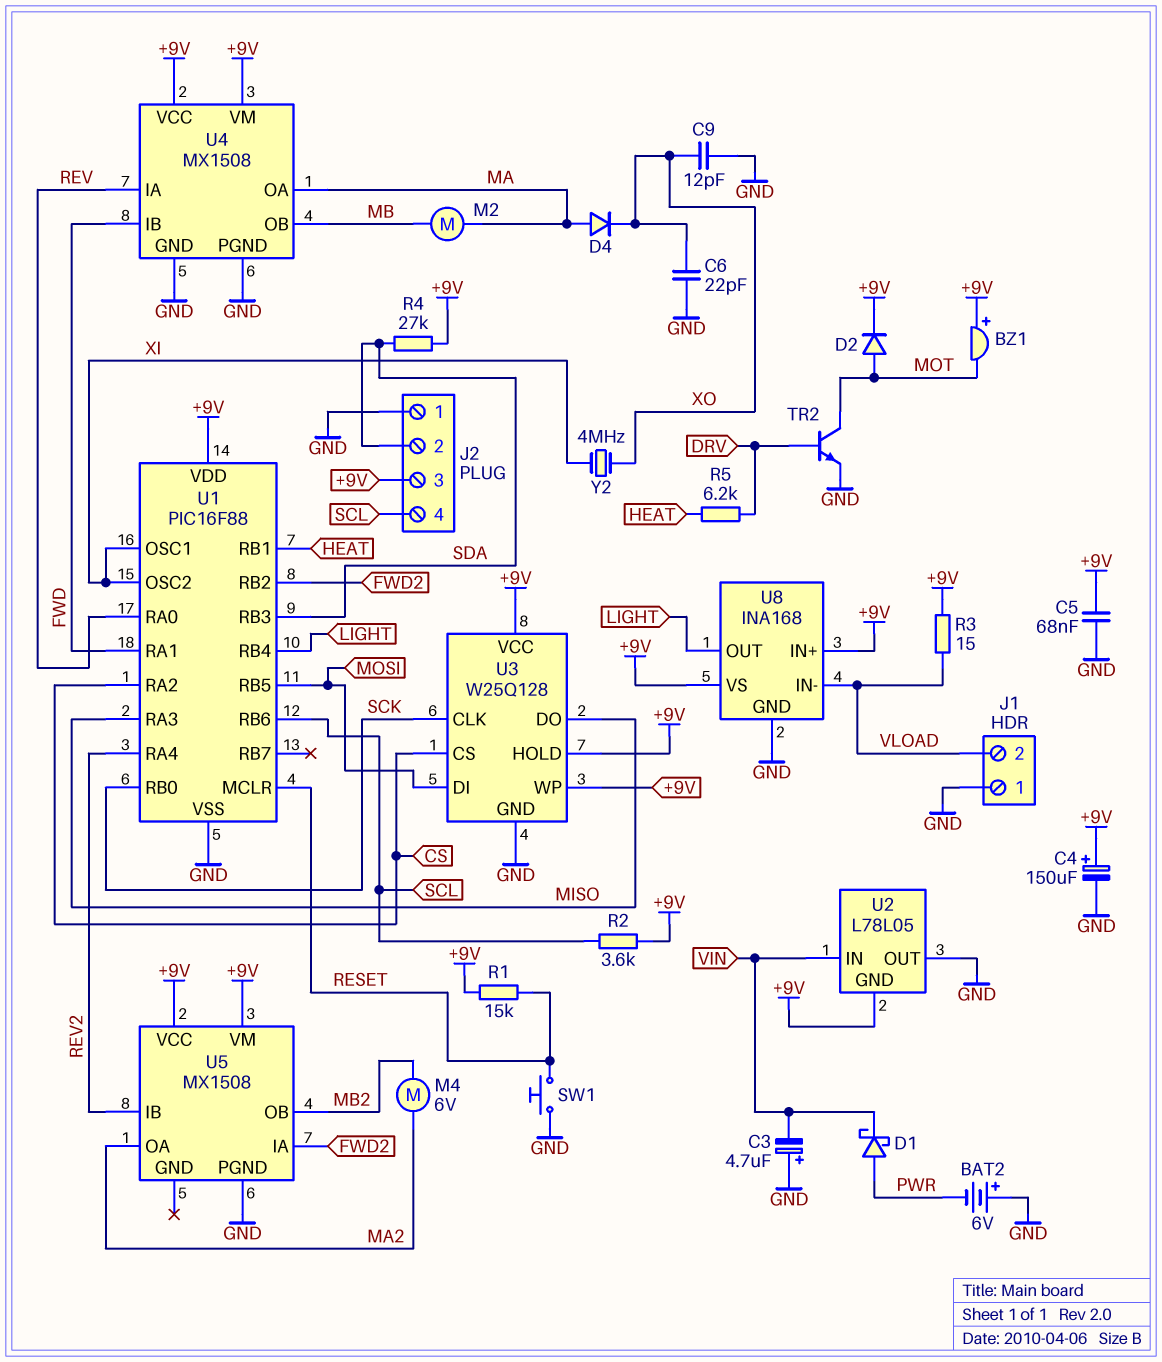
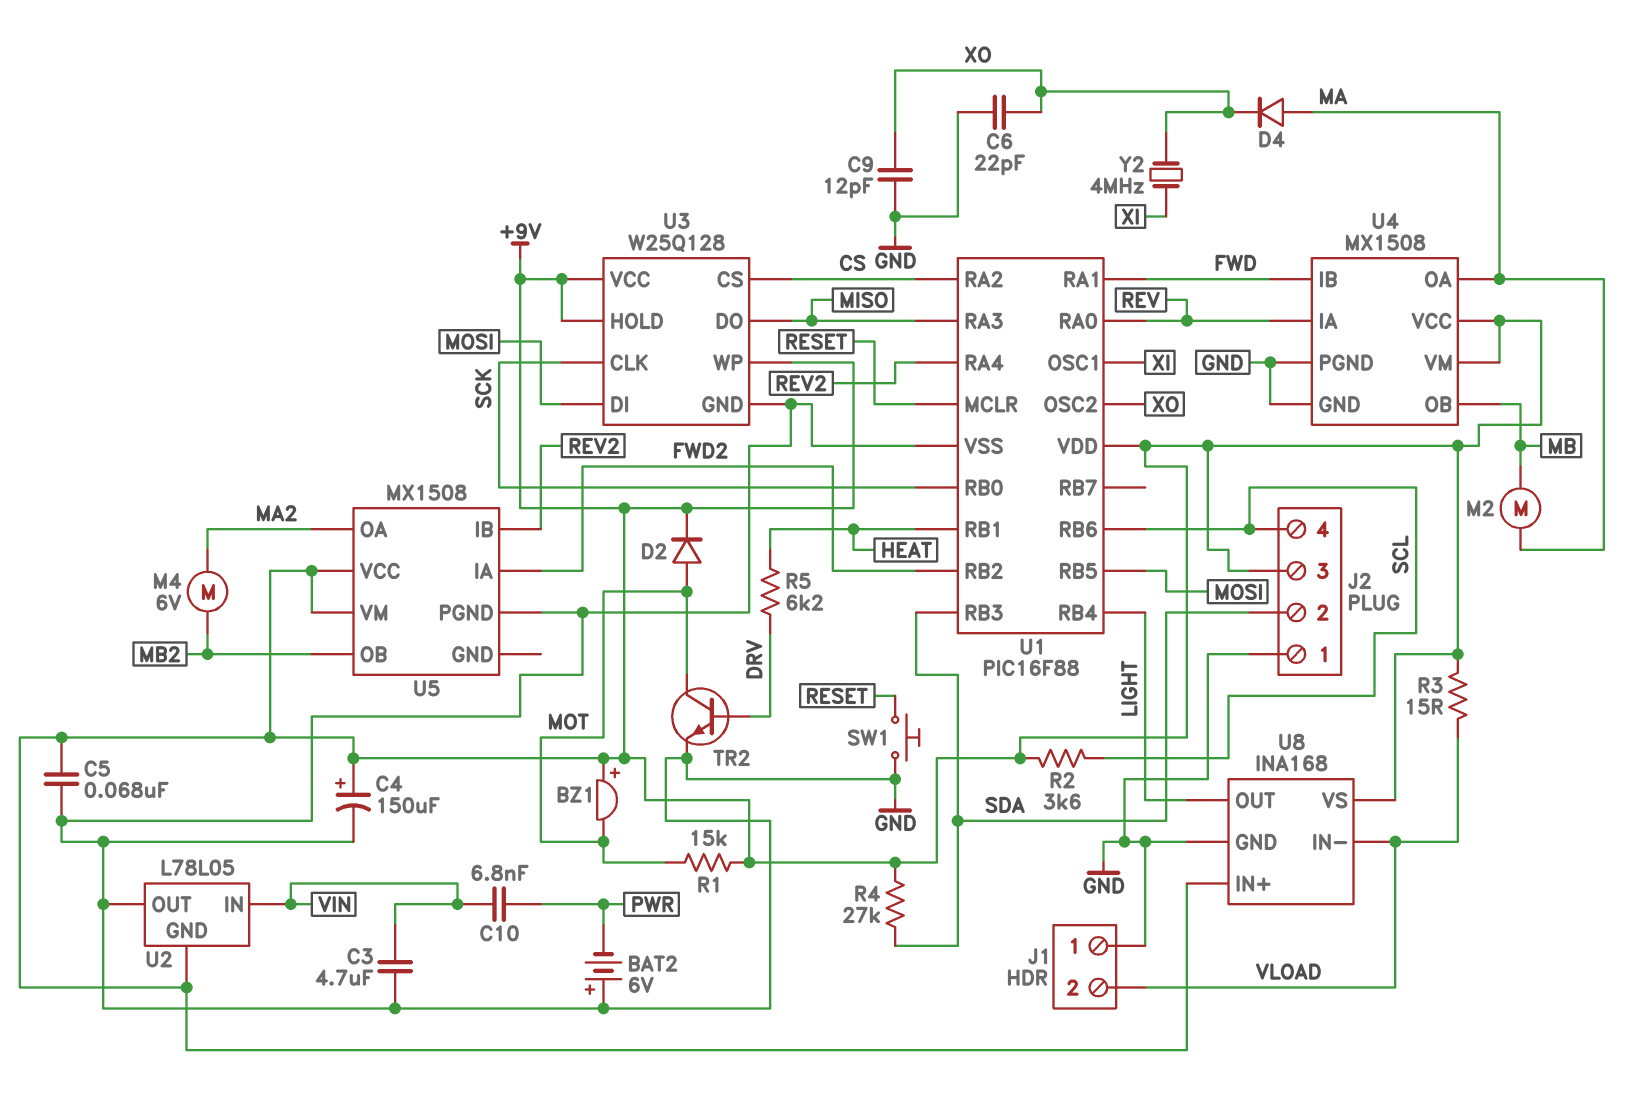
C3: 4.7uF (plus GND, minus VIN) -> 4.7uF (GND, VIN)
C10: none -> 6.8nF (PWR, VIN)
D1: schottky (A PWR, K VIN) -> none
R1: 15k (+9V, RESET) -> 15k (+9V, MOT)
U1 pin OSC2: XI -> XO

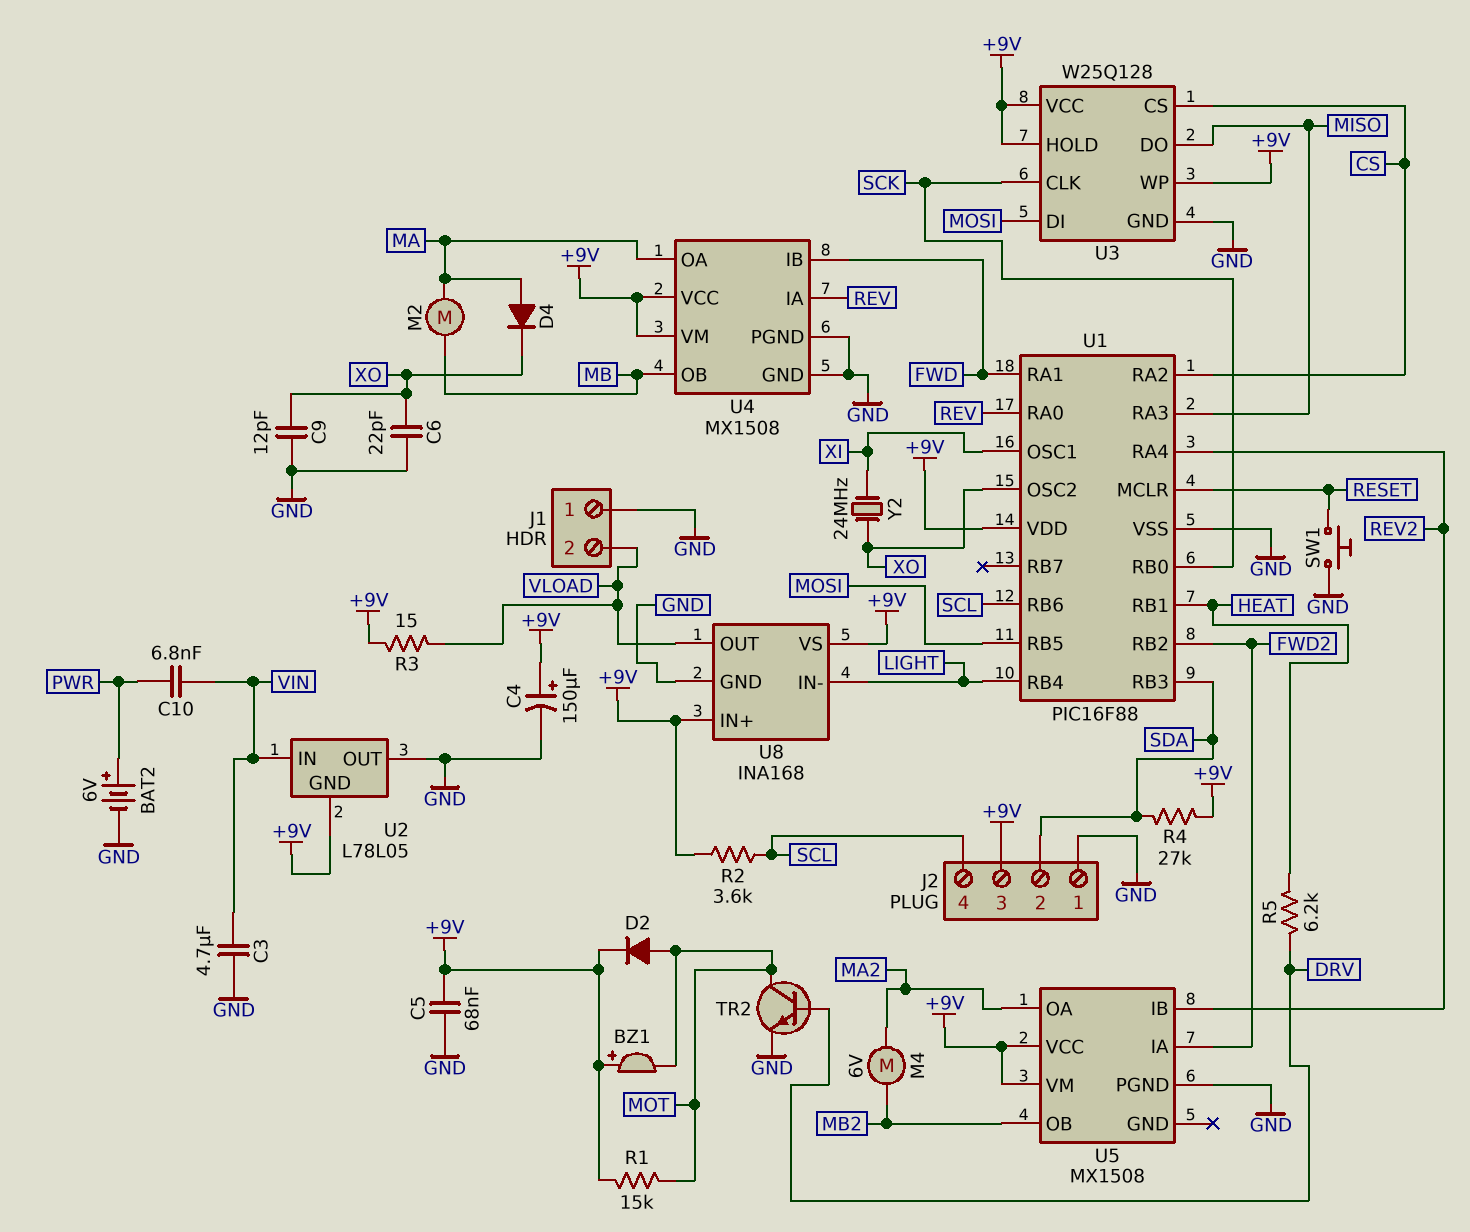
BAT2: 6V (plus GND, minus PWR) -> 6V (plus PWR, minus GND)
U8 pin IN-: VLOAD -> LIGHT
U8 pin OUT: LIGHT -> VLOAD
Y2: 4MHz (XI, XO) -> 24MHz (XI, XO)

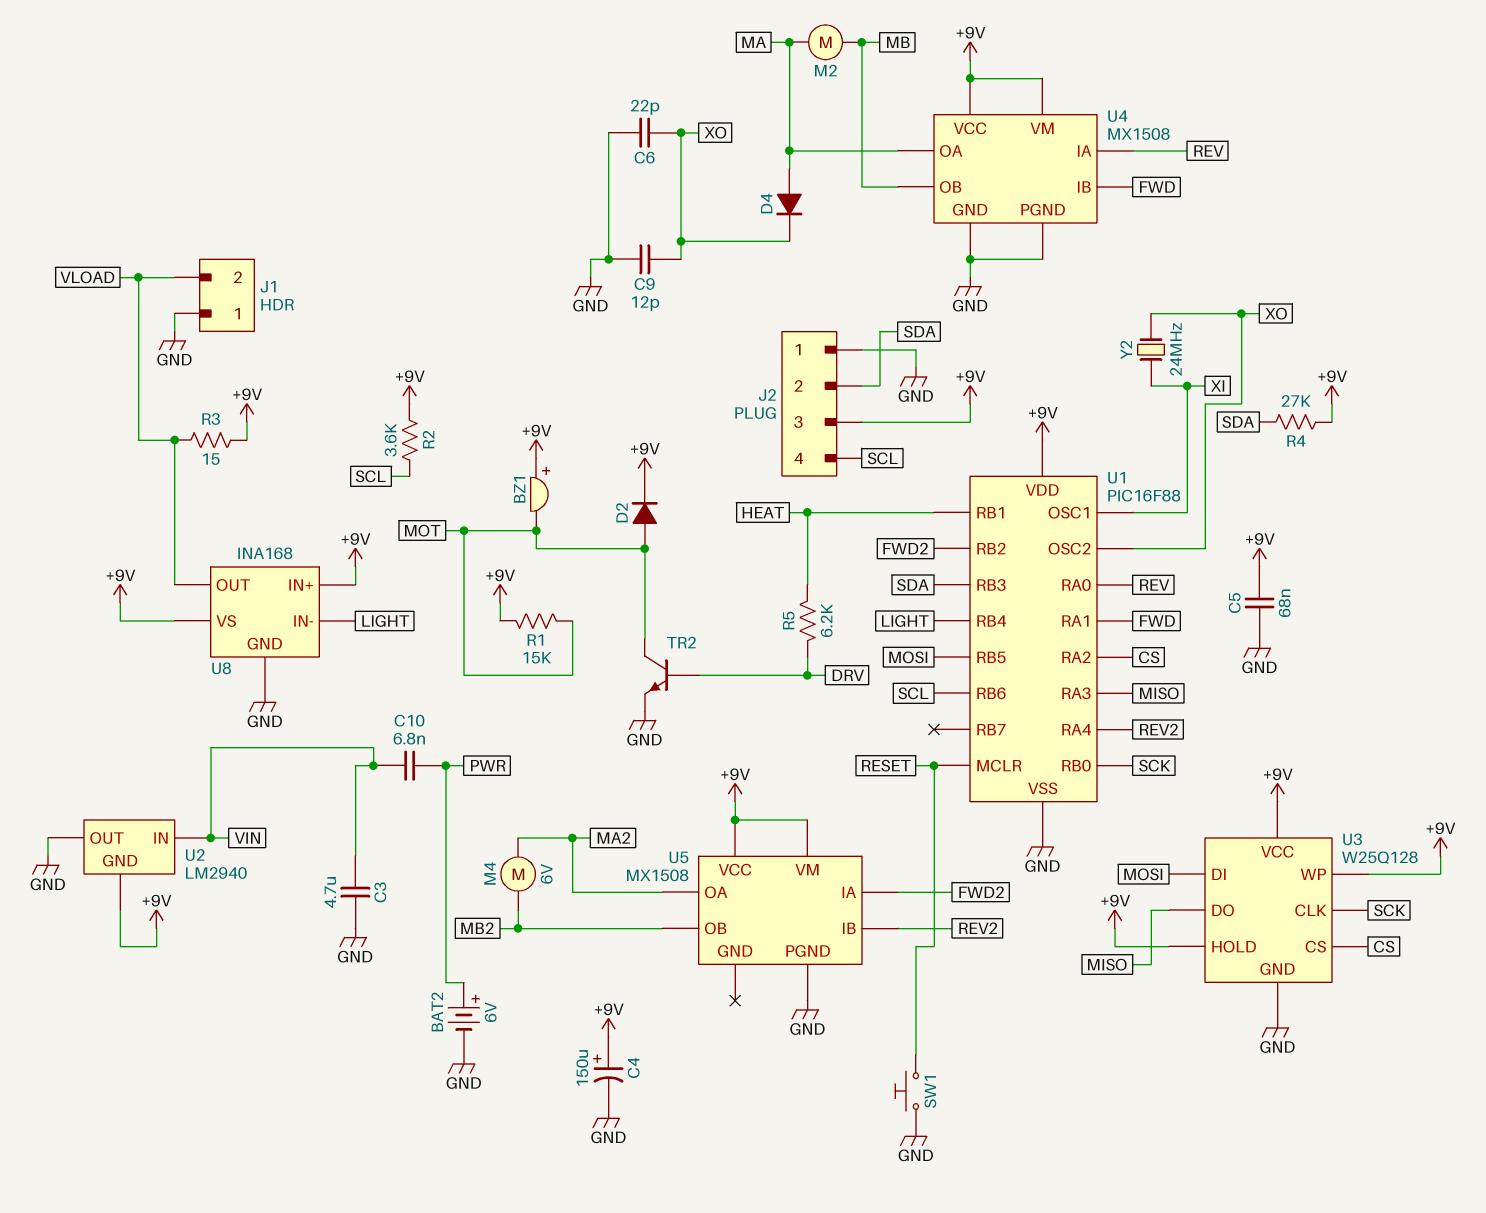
U2: L78L05 -> LM2940

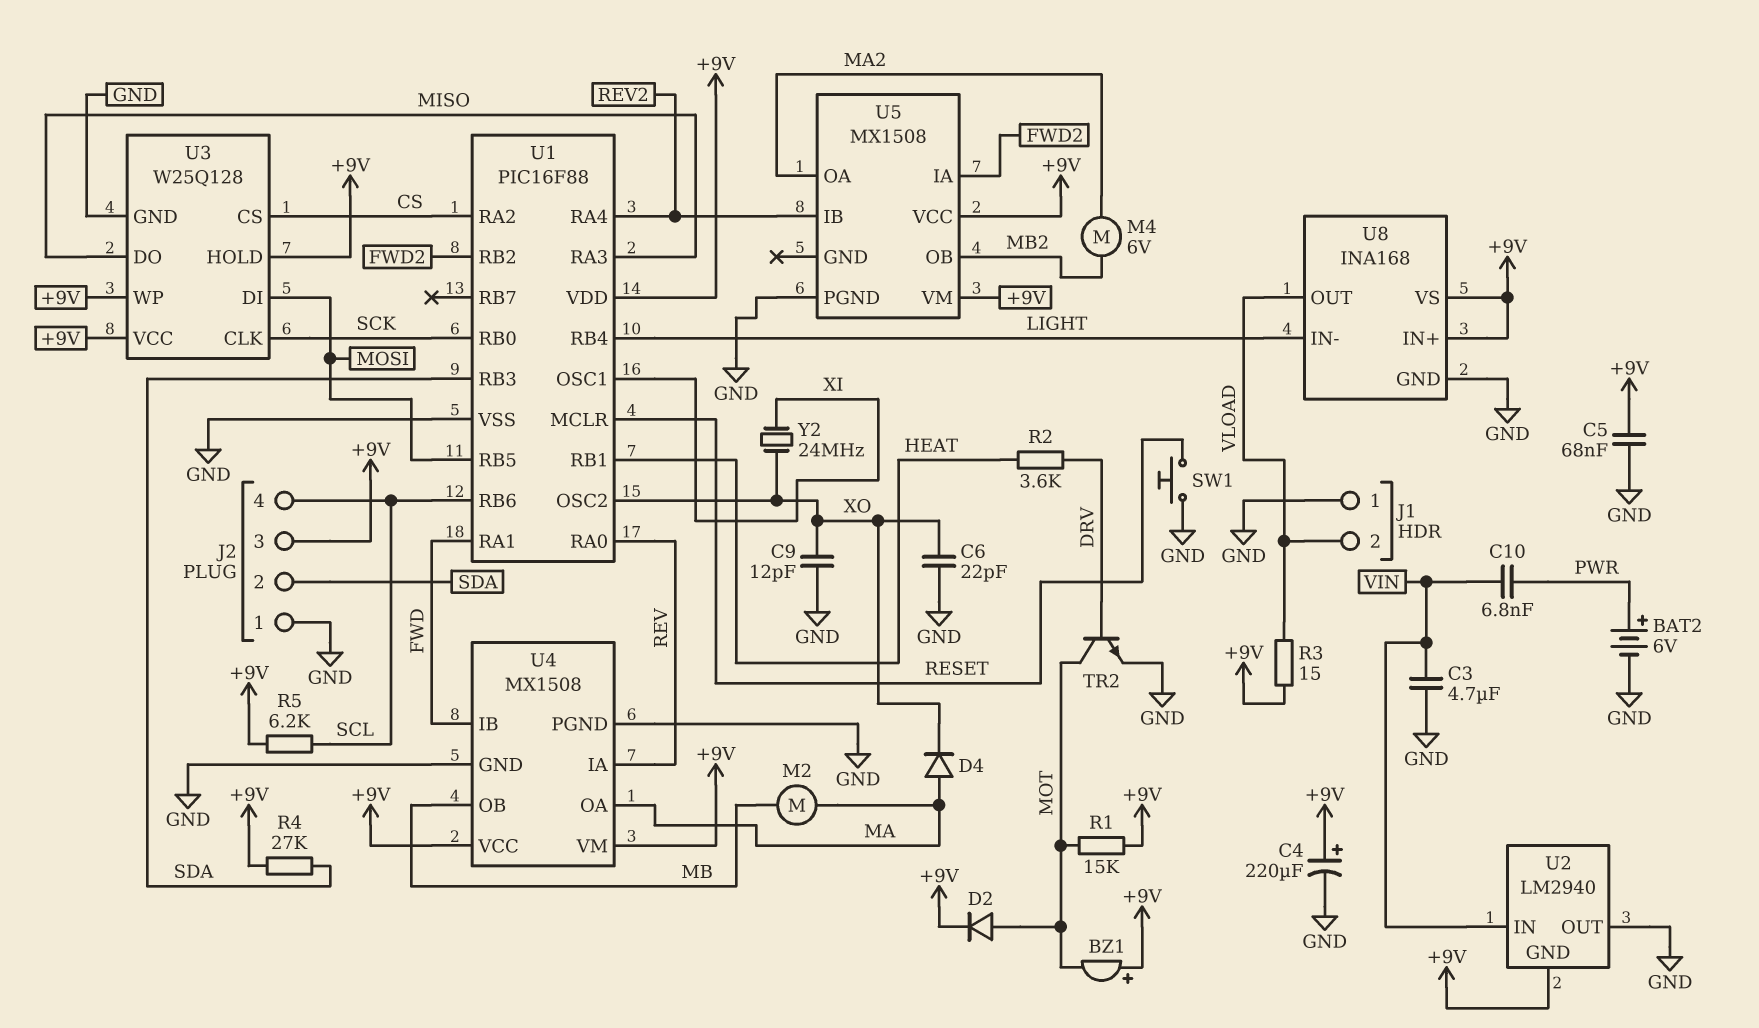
C4: 150uF (plus +9V, minus GND) -> 220uF (plus +9V, minus GND)
R2: 3.6k (+9V, SCL) -> 3.6k (DRV, HEAT)
R5: 6.2k (DRV, HEAT) -> 6.2k (+9V, SCL)

